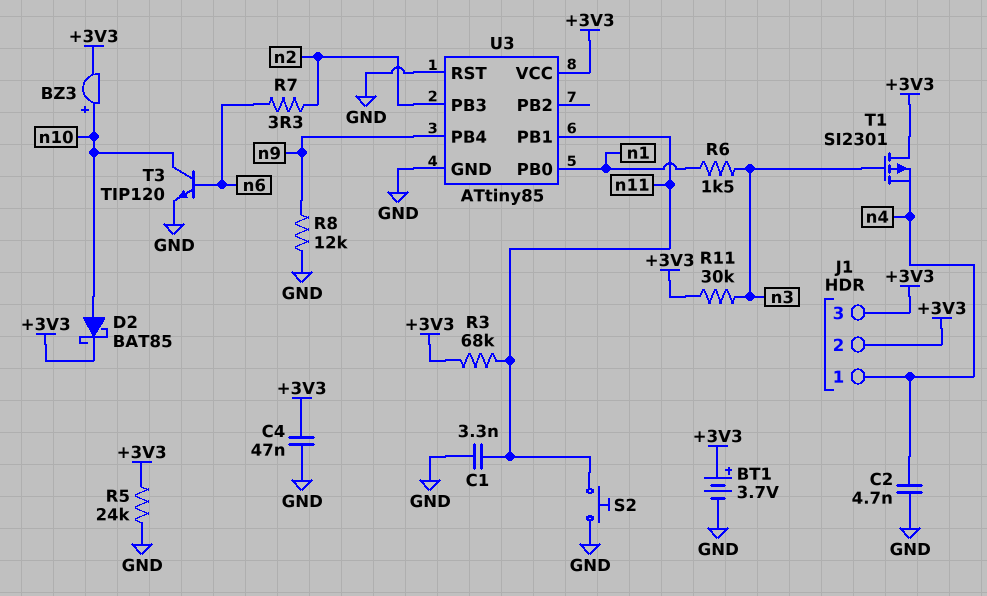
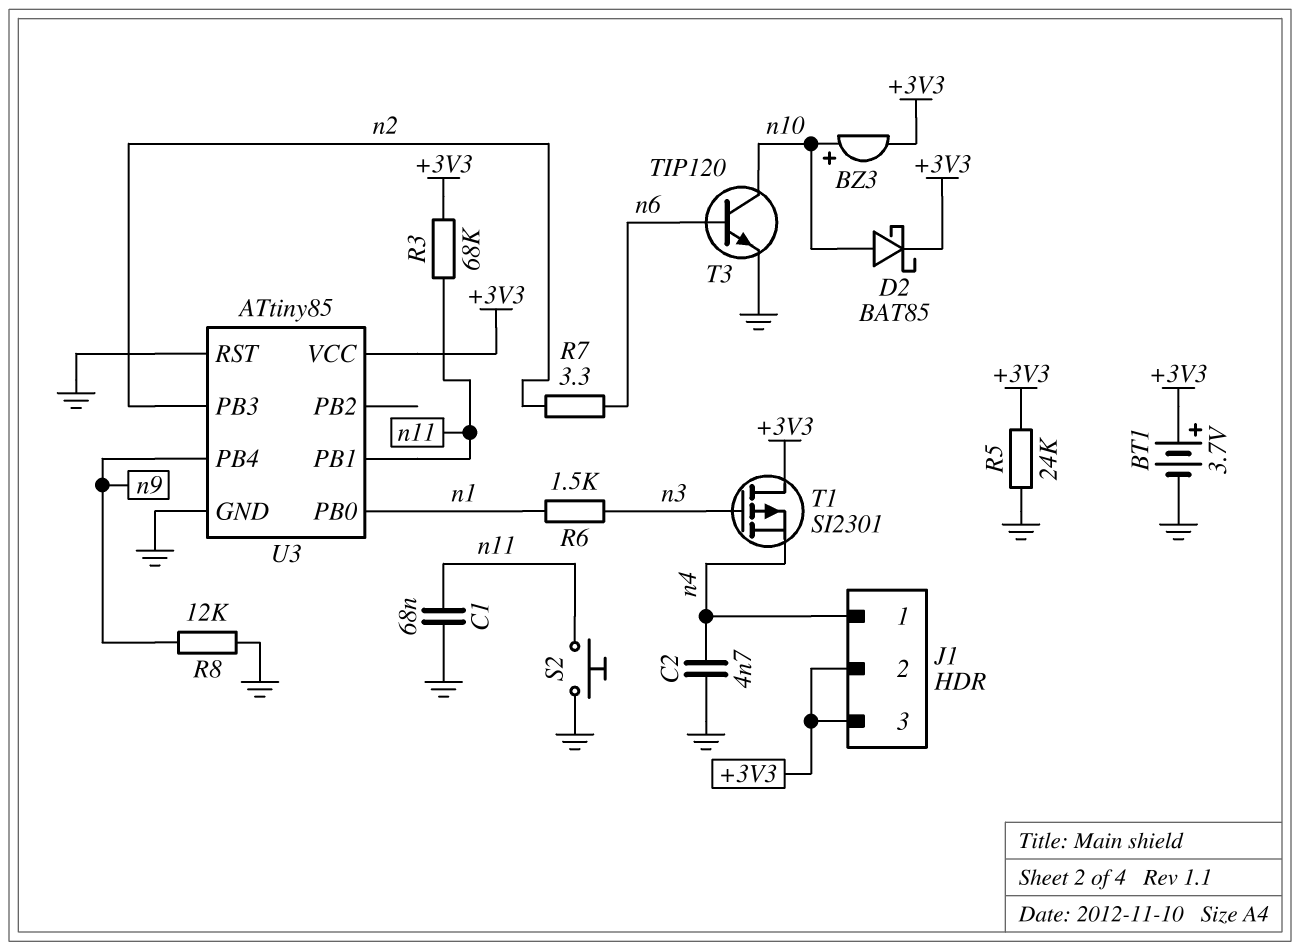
C1: 3.3nF (GND, n11) -> 68nF (GND, n11)
C4: 47nF (+3V3, GND) -> none
R11: 30k (+3V3, n3) -> none

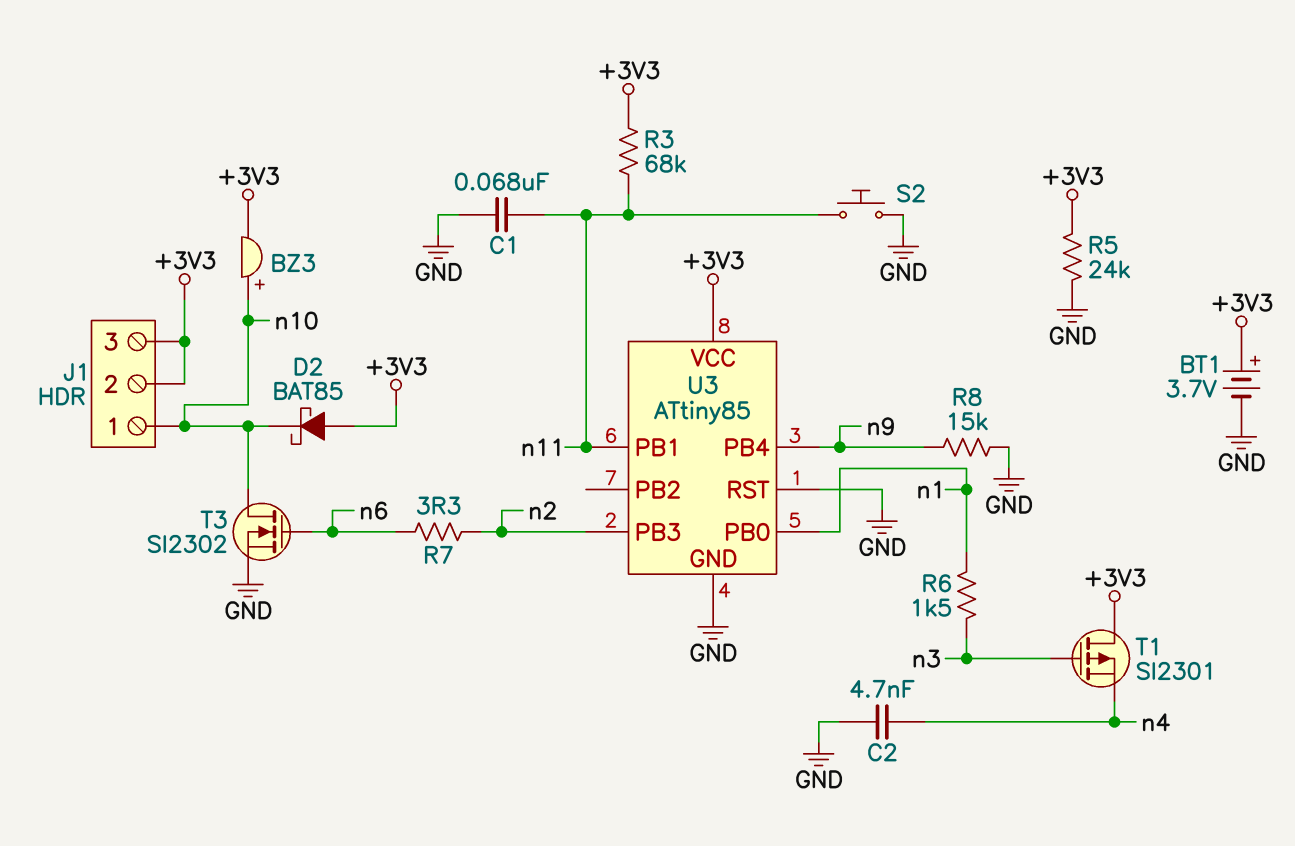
D2: schottky BAT85 (A n10, K +3V3) -> schottky BAT85 (A +3V3, K n10)
J1 pin 1: n4 -> n10
R8: 12k (GND, n9) -> 15k (GND, n9)
T3: NPN TIP120 (B n6, C n10, E GND) -> NMOS SI2302 (G n6, D n10, S GND)

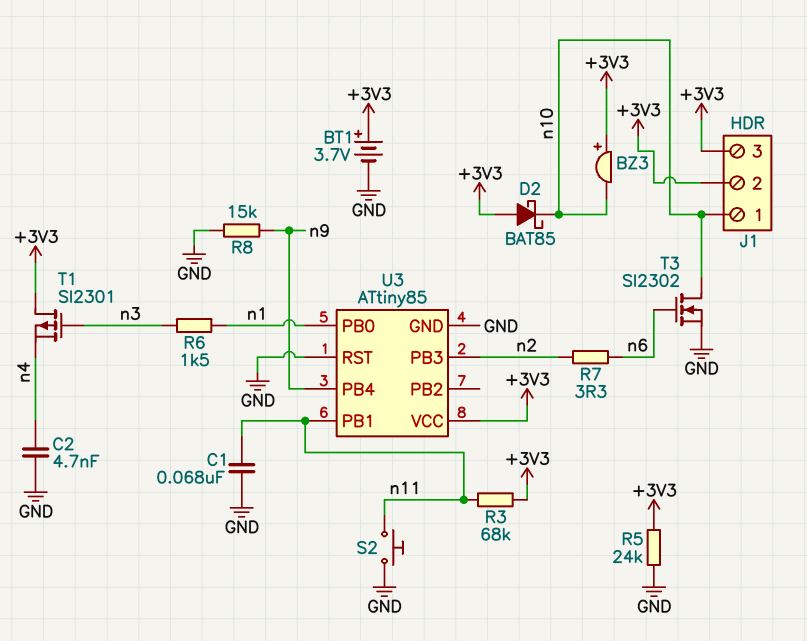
BZ3: buzzer (plus n10, minus +3V3) -> buzzer (plus +3V3, minus n10)

